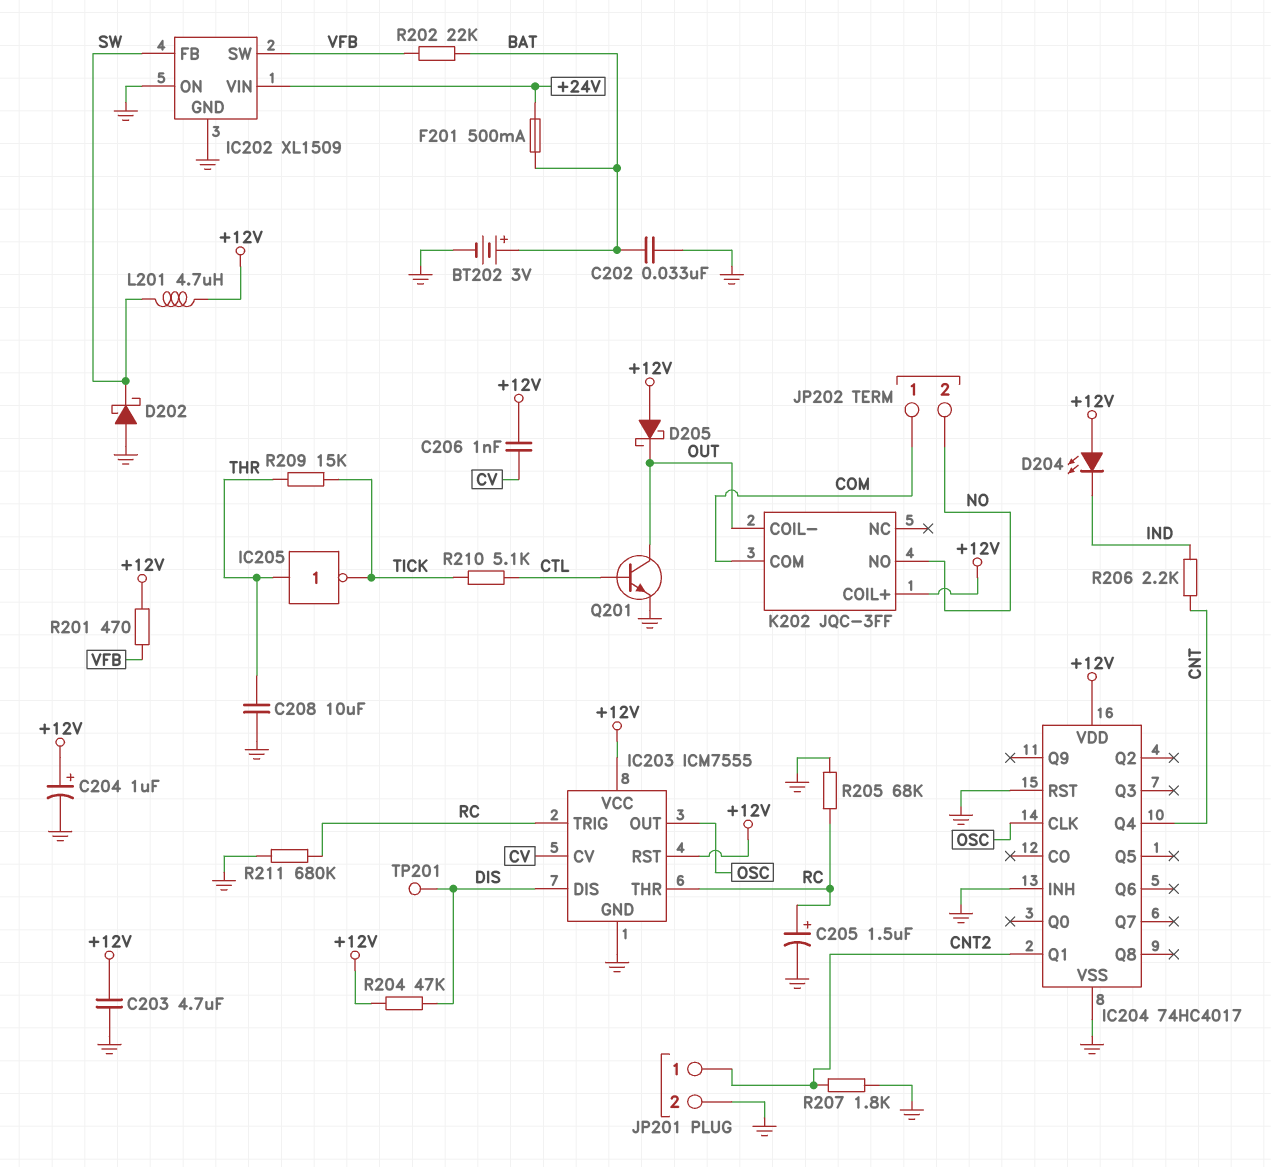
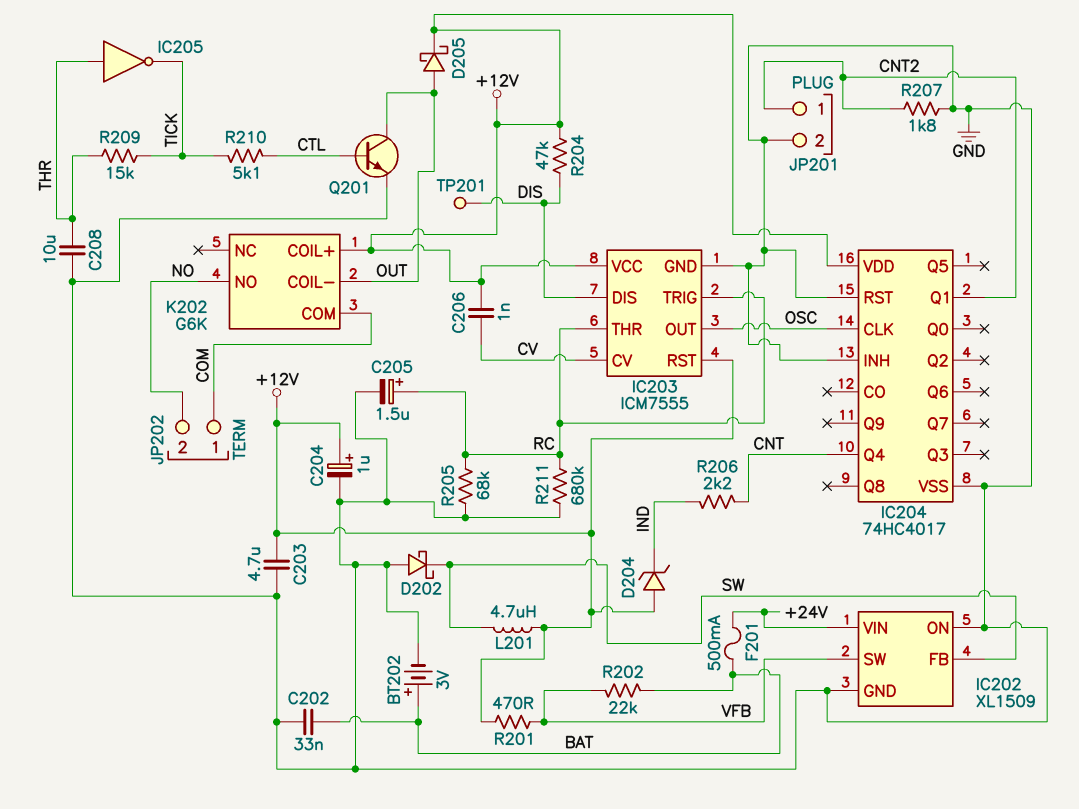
D204: LED (A +12V, K IND) -> zener (A +12V, K IND)
D205: schottky (A +12V, K OUT) -> schottky (A OUT, K +12V)
K202: JQC-3FF -> G6K

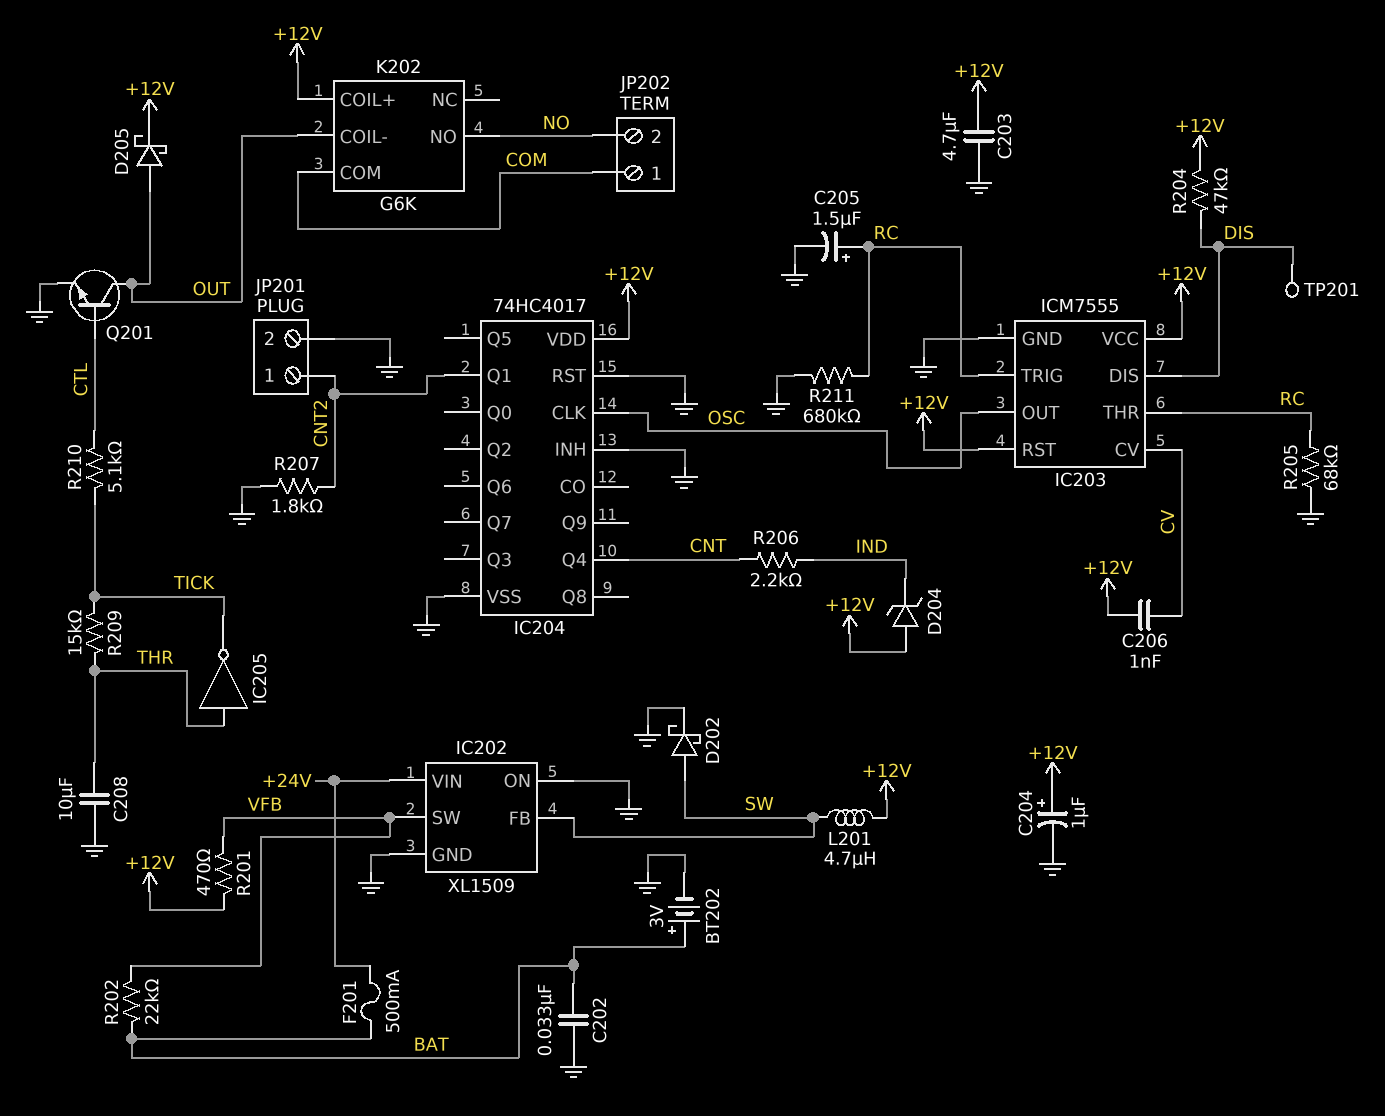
D202: schottky (A GND, K SW) -> schottky (A SW, K GND)

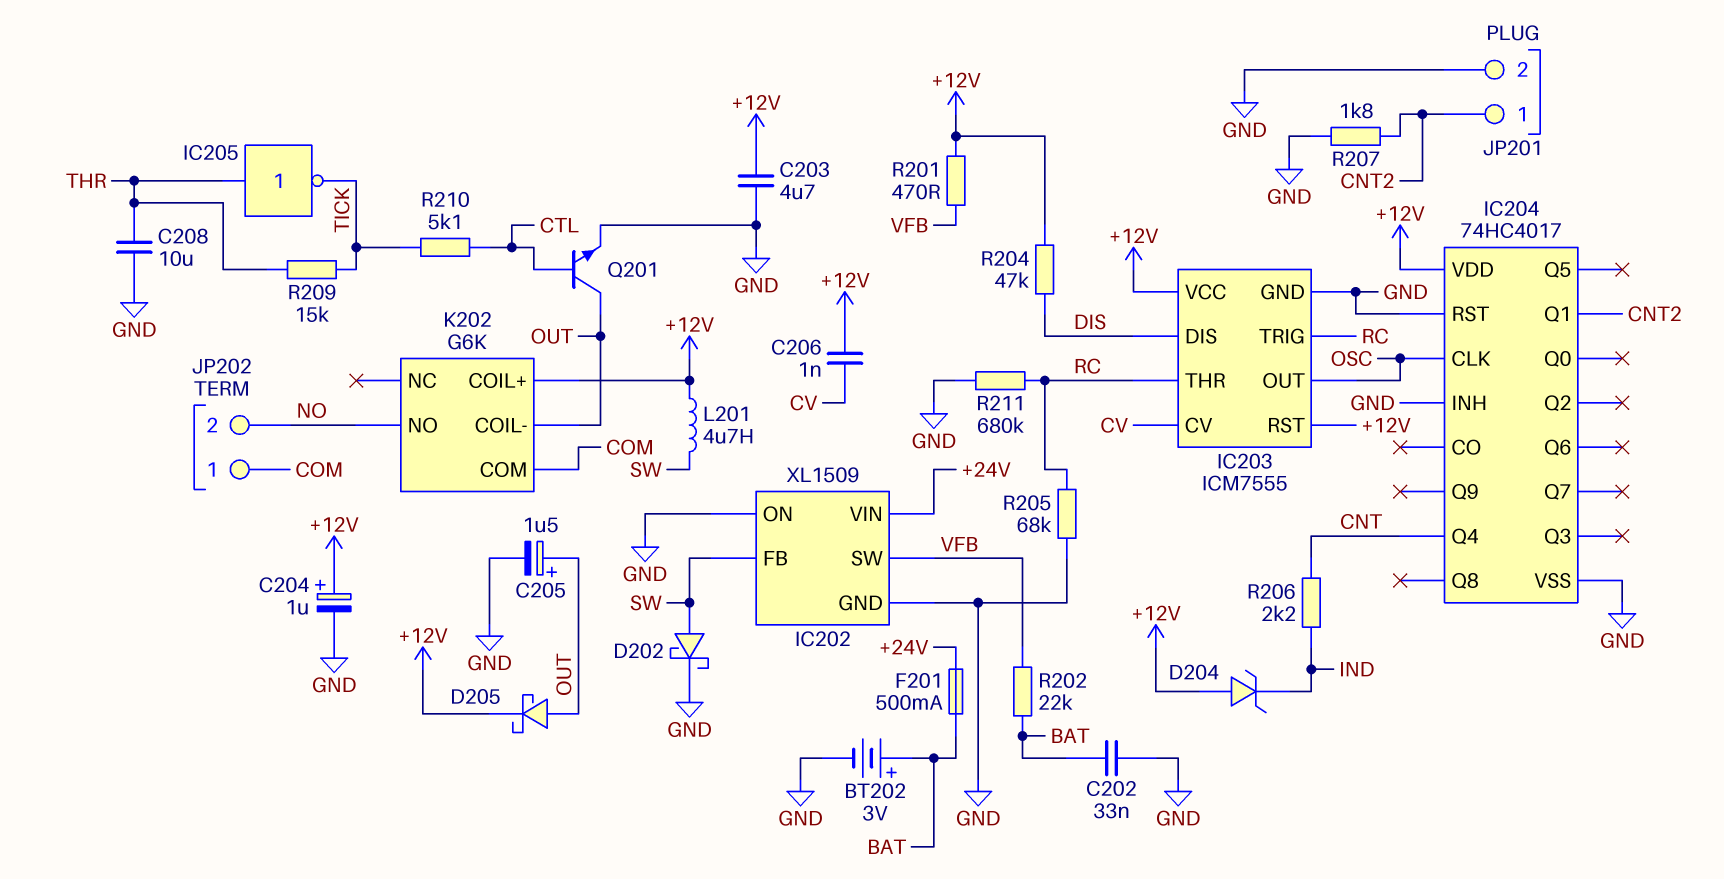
C205: 1.5uF (plus RC, minus GND) -> 1.5uF (plus OUT, minus GND)
TP201: test point (DIS) -> none

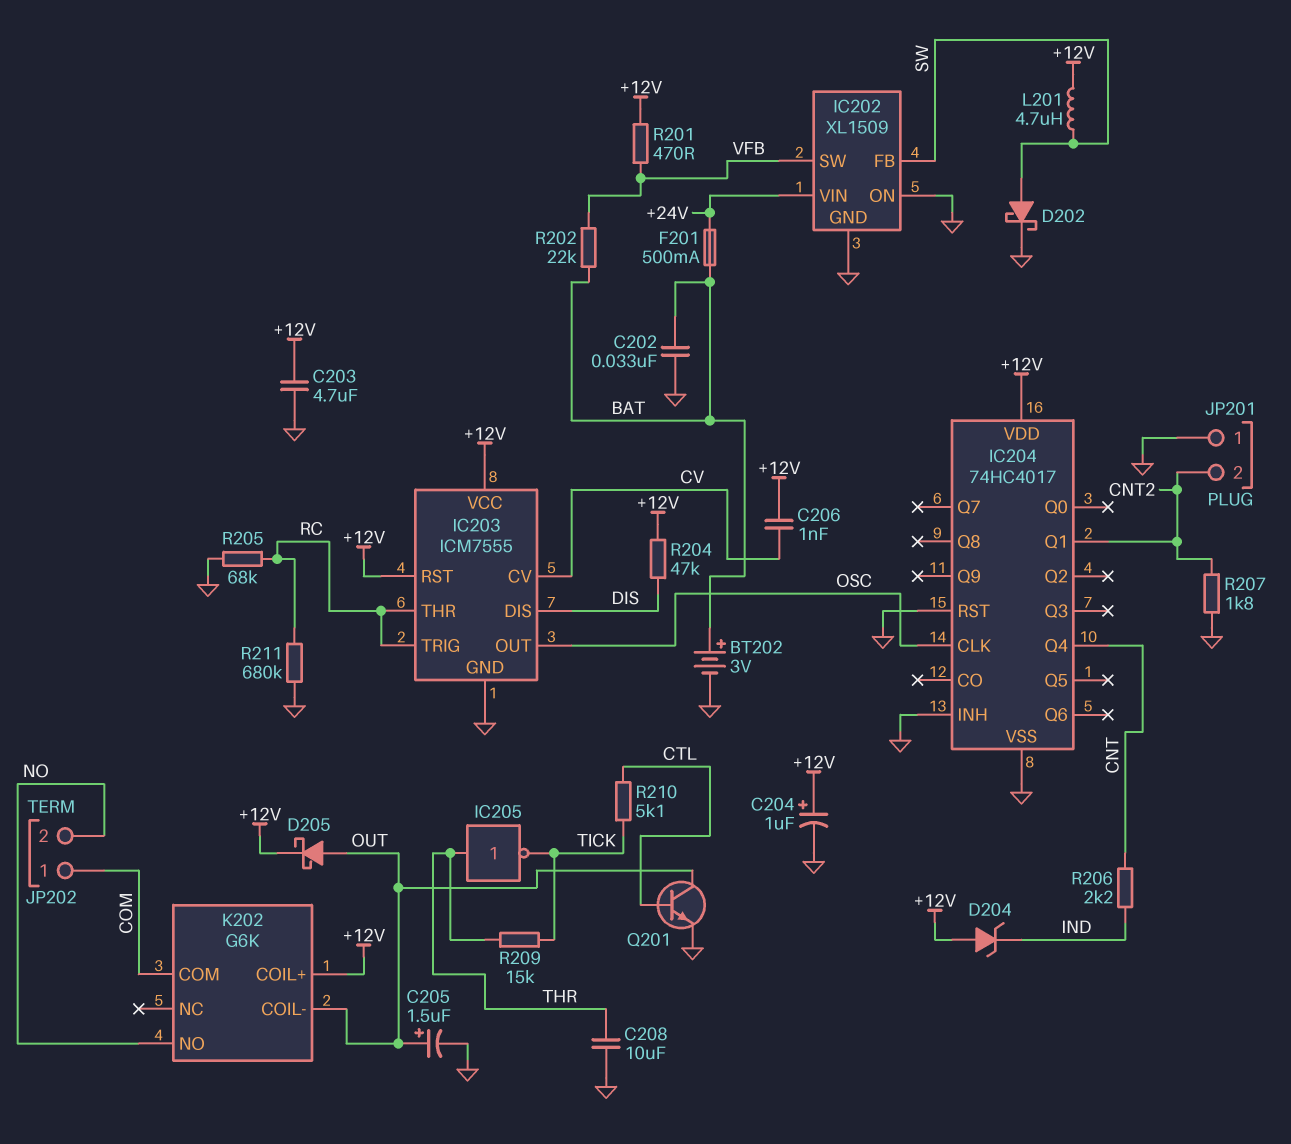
JP201 pin 1: CNT2 -> GND
JP201 pin 2: GND -> CNT2

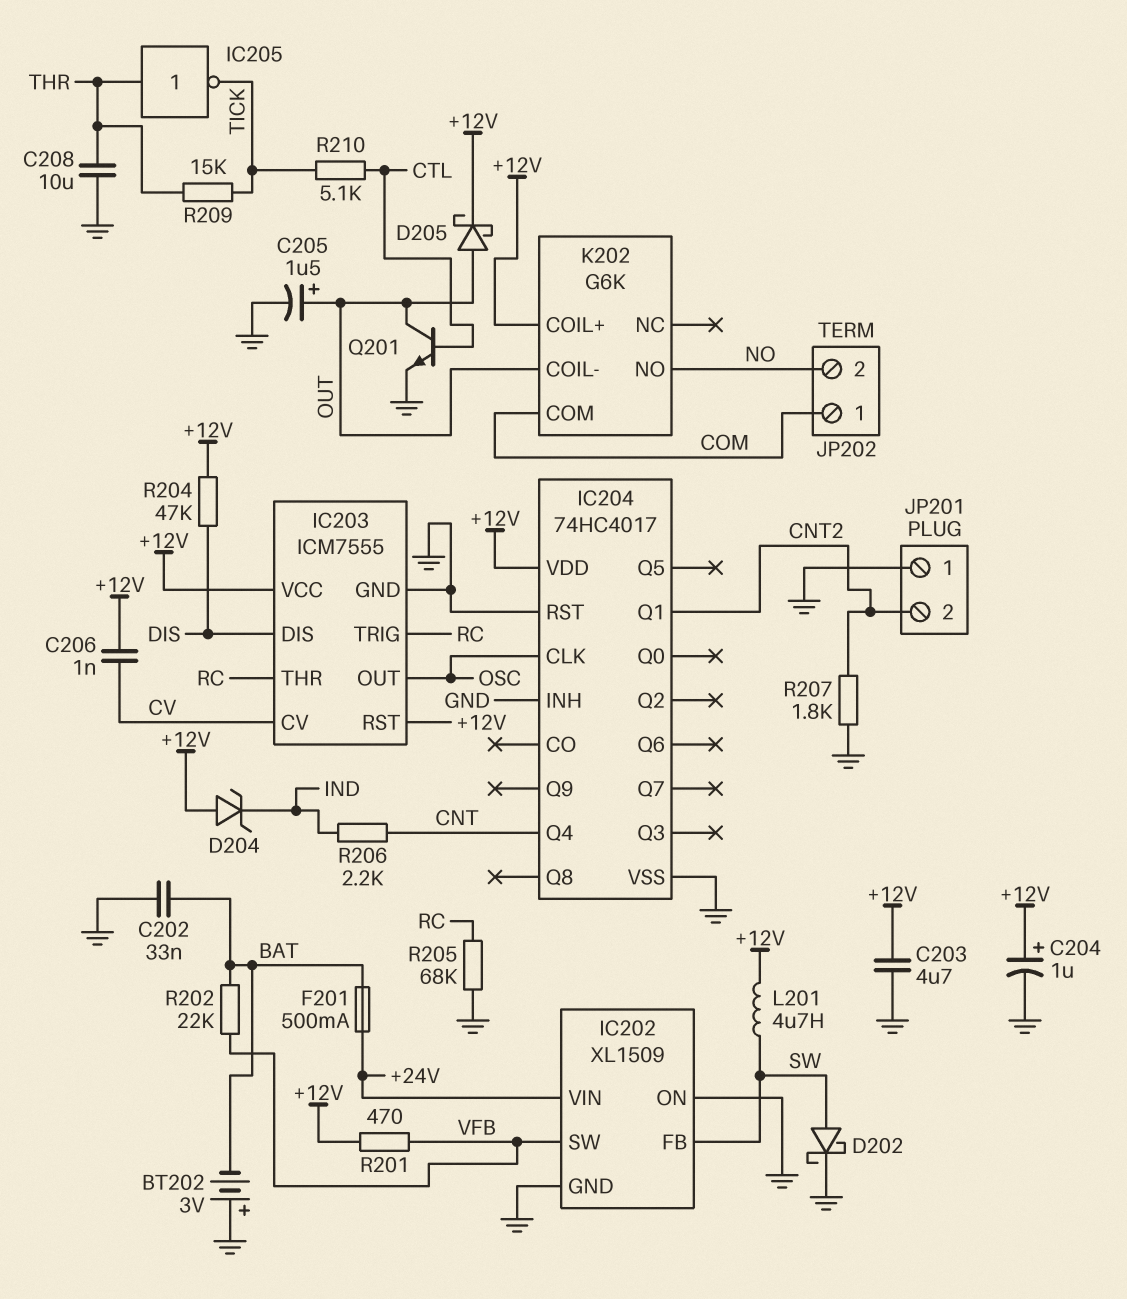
BT202: 3V (plus BAT, minus GND) -> 3V (plus GND, minus BAT)
R211: 680k (GND, RC) -> none

